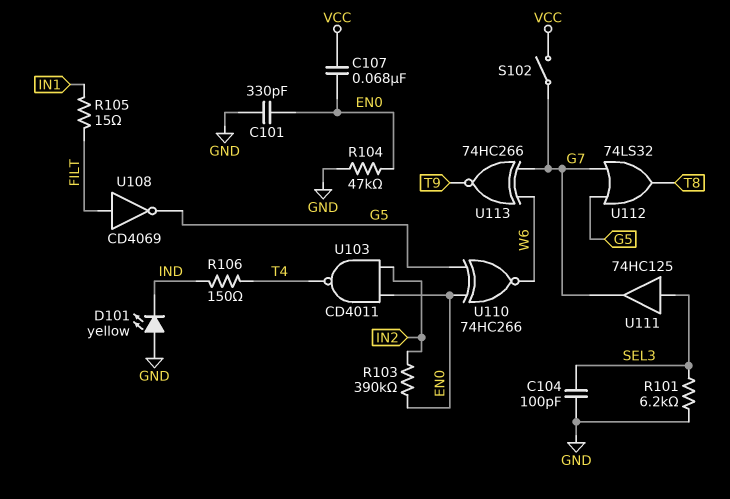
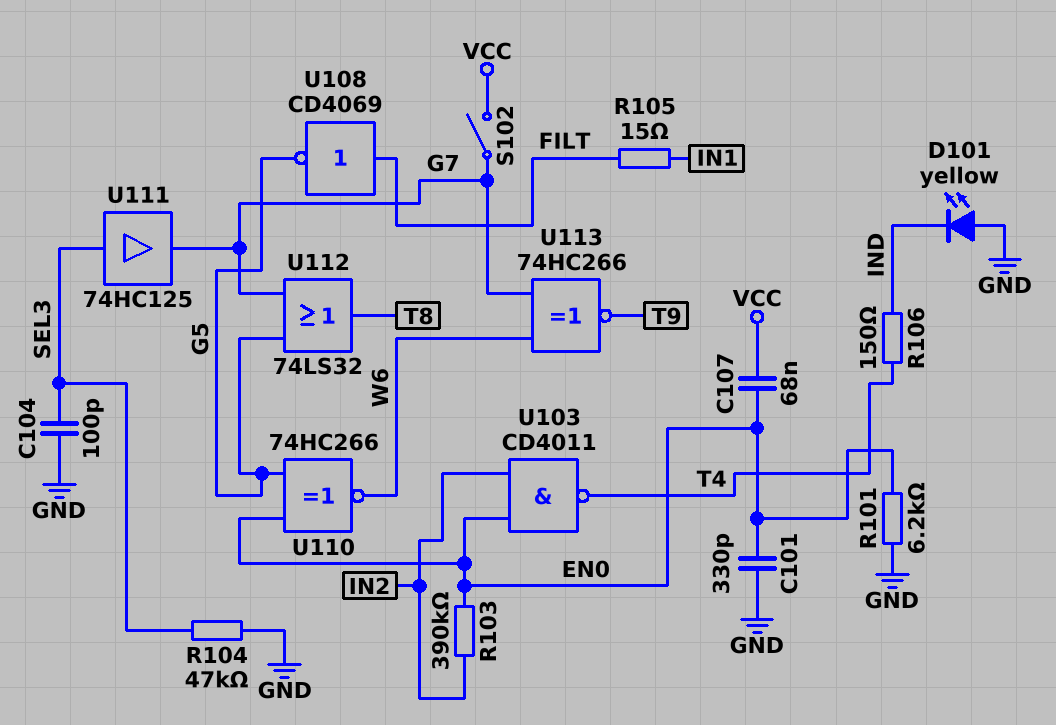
R101: 6.2k (GND, SEL3) -> 6.2k (EN0, GND)
R104: 47k (EN0, GND) -> 47k (GND, SEL3)

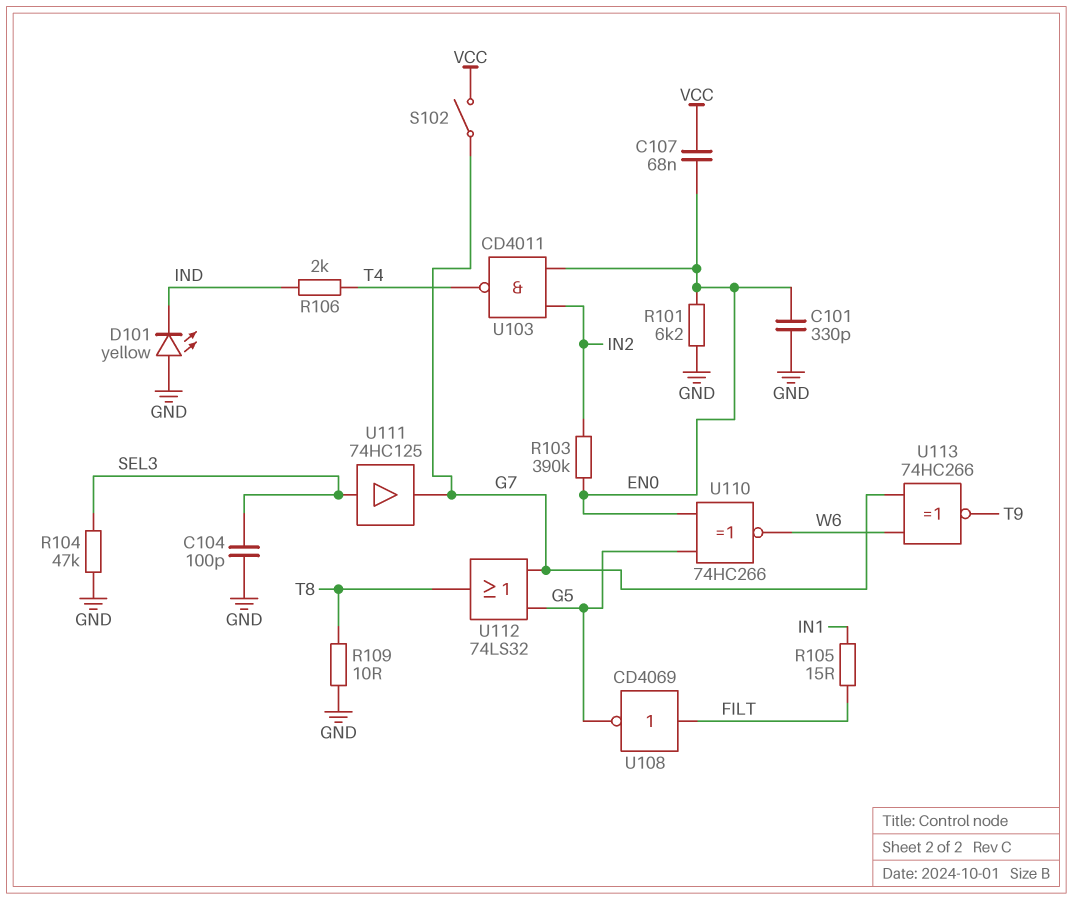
R106: 150 (IND, T4) -> 2k (IND, T4)
R109: none -> 10 (GND, T8)

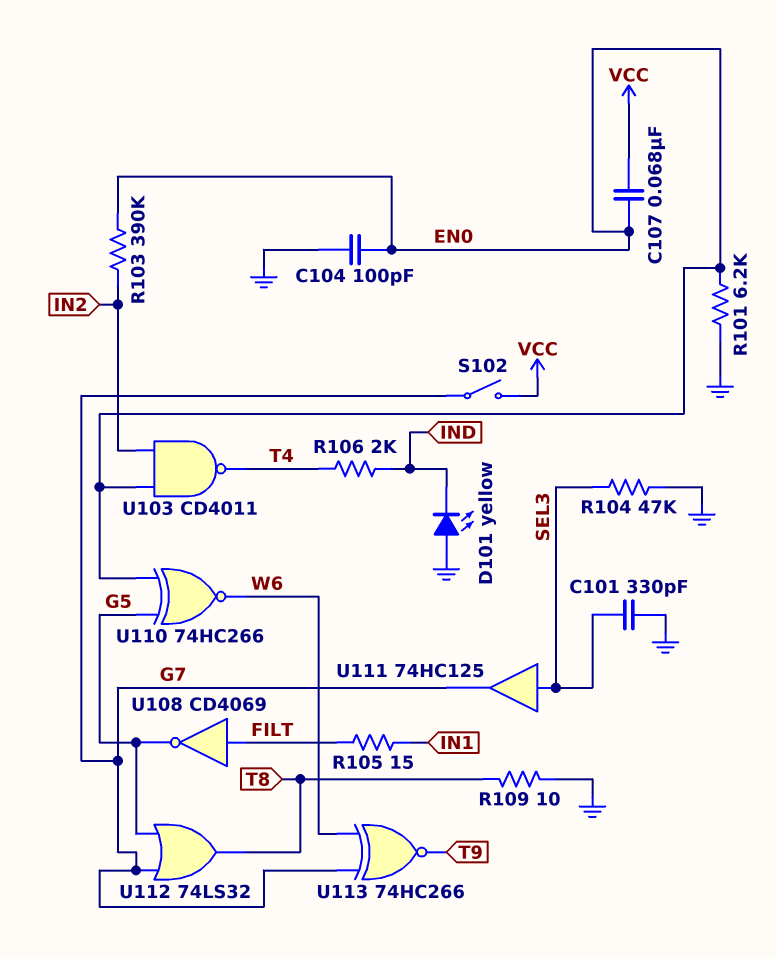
C101: 330pF (EN0, GND) -> 330pF (GND, SEL3)
C104: 100pF (GND, SEL3) -> 100pF (EN0, GND)

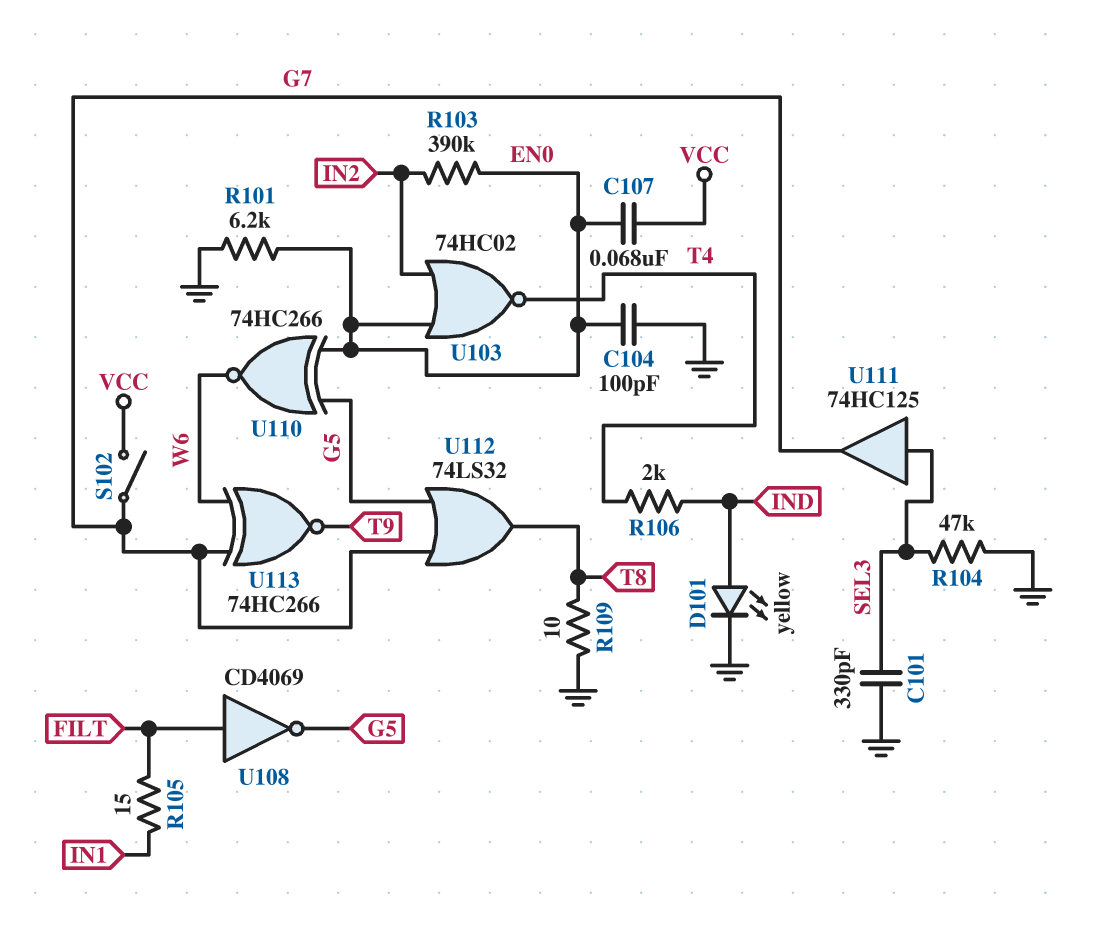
D101: LED yellow (A GND, K IND) -> LED yellow (A IND, K GND)
U103: NAND CD4011 (in EN0, in IN2, out T4) -> NOR 74HC02 (in EN0, in IN2, out T4)

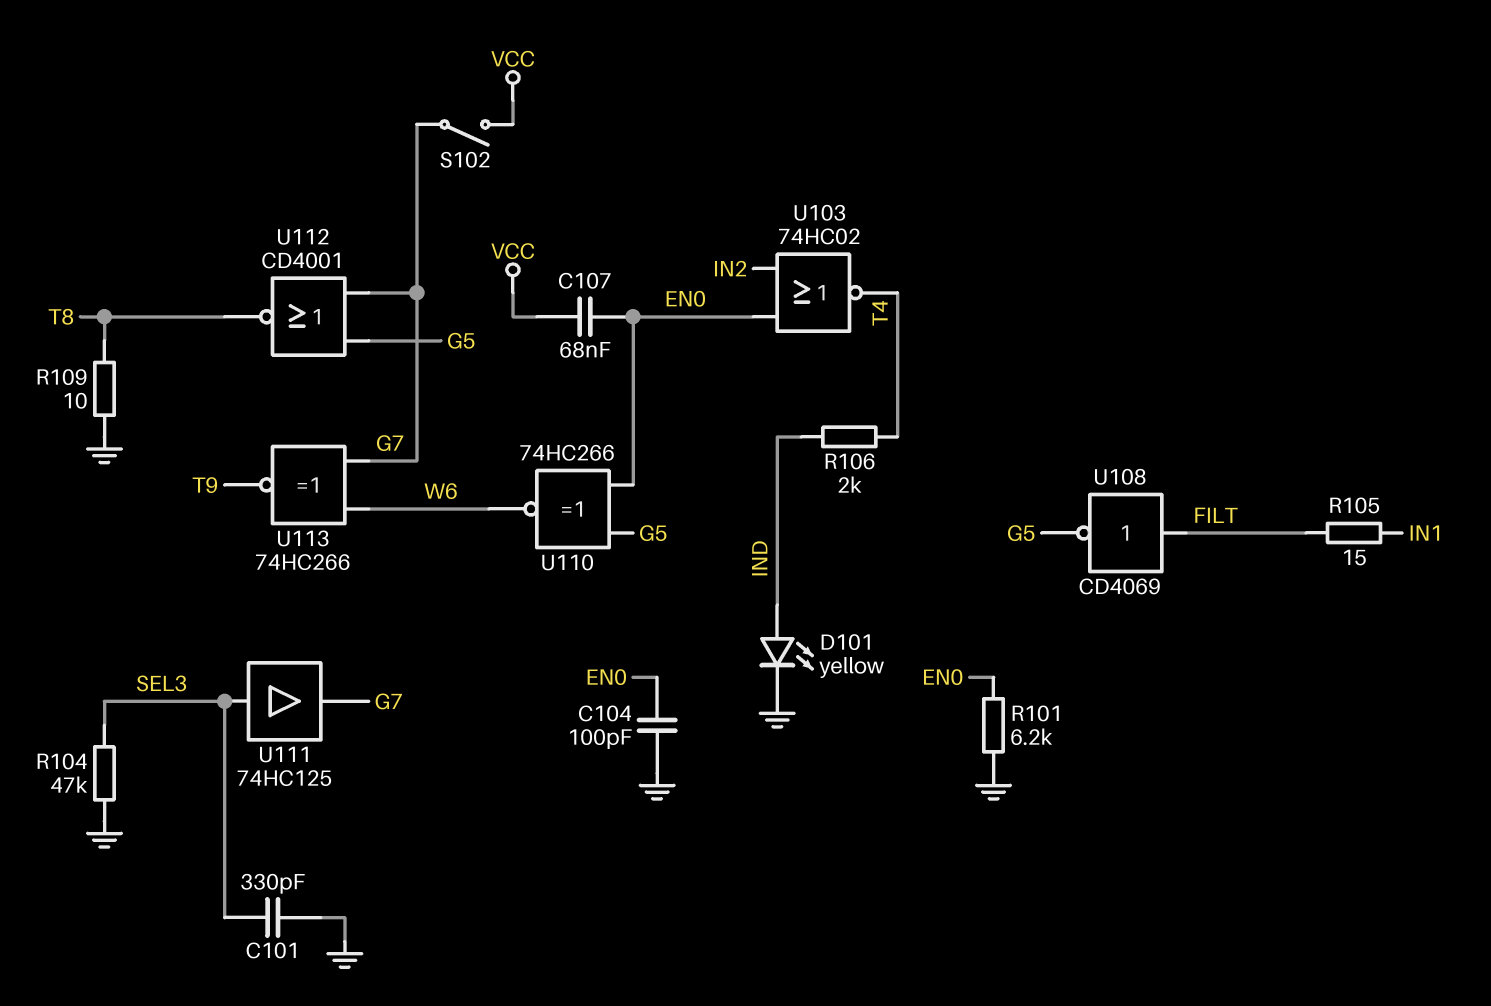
R103: 390k (EN0, IN2) -> none
U112: OR 74LS32 (in G5, in G7, out T8) -> NOR CD4001 (in G5, in G7, out T8)

